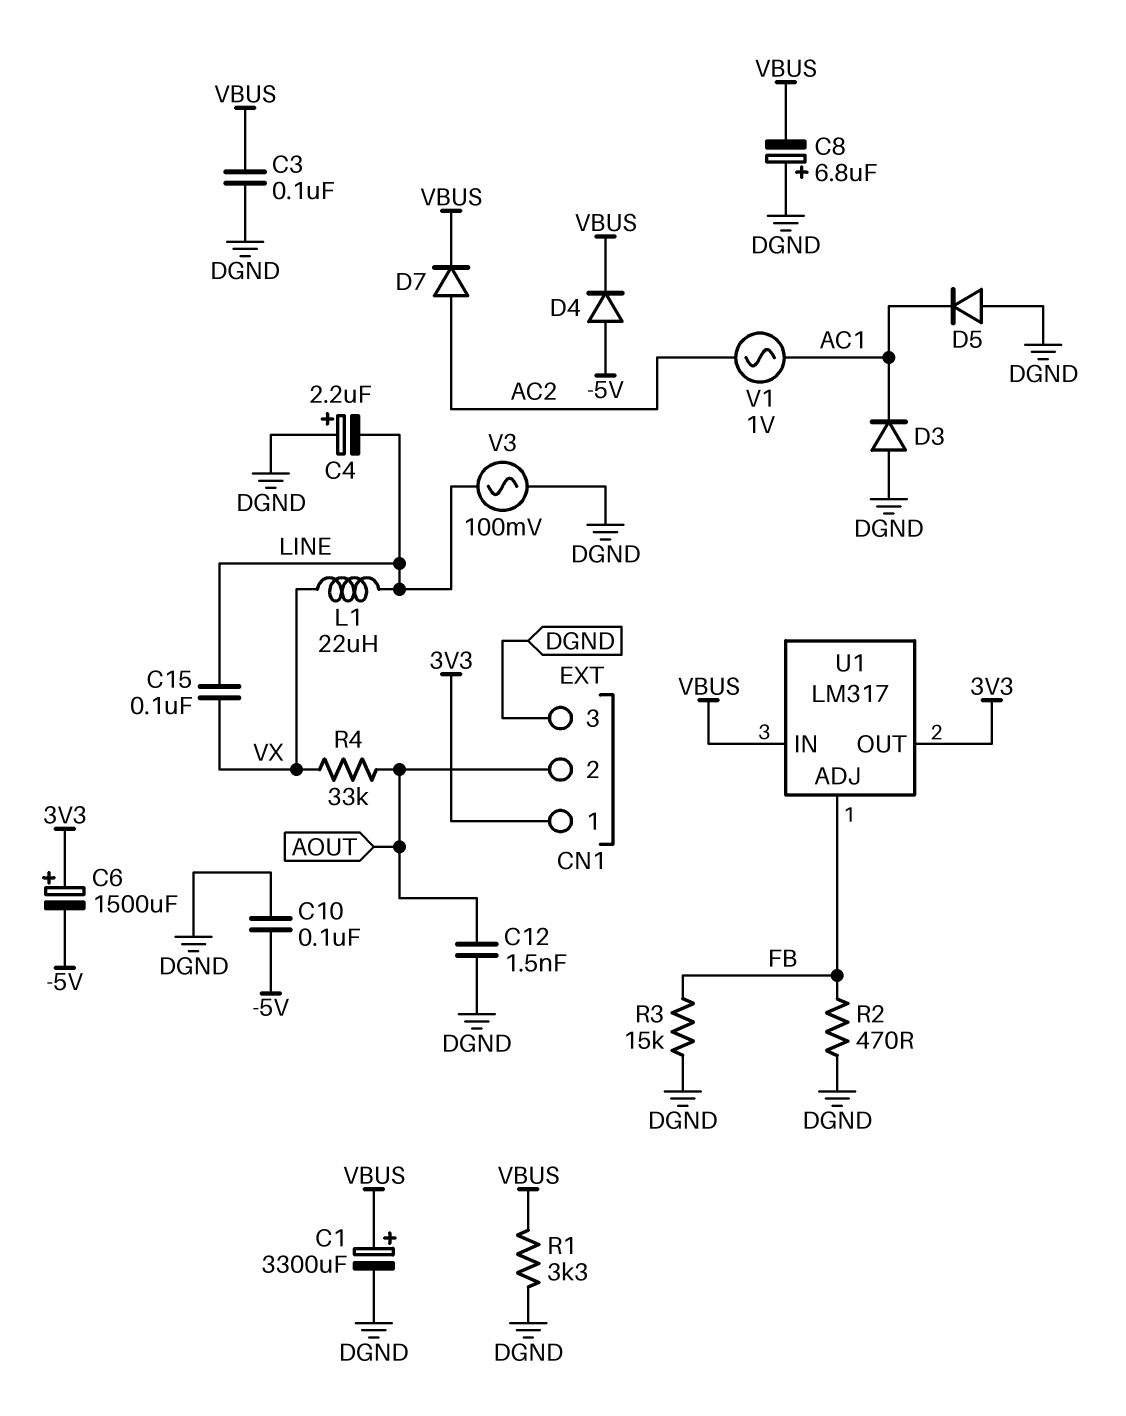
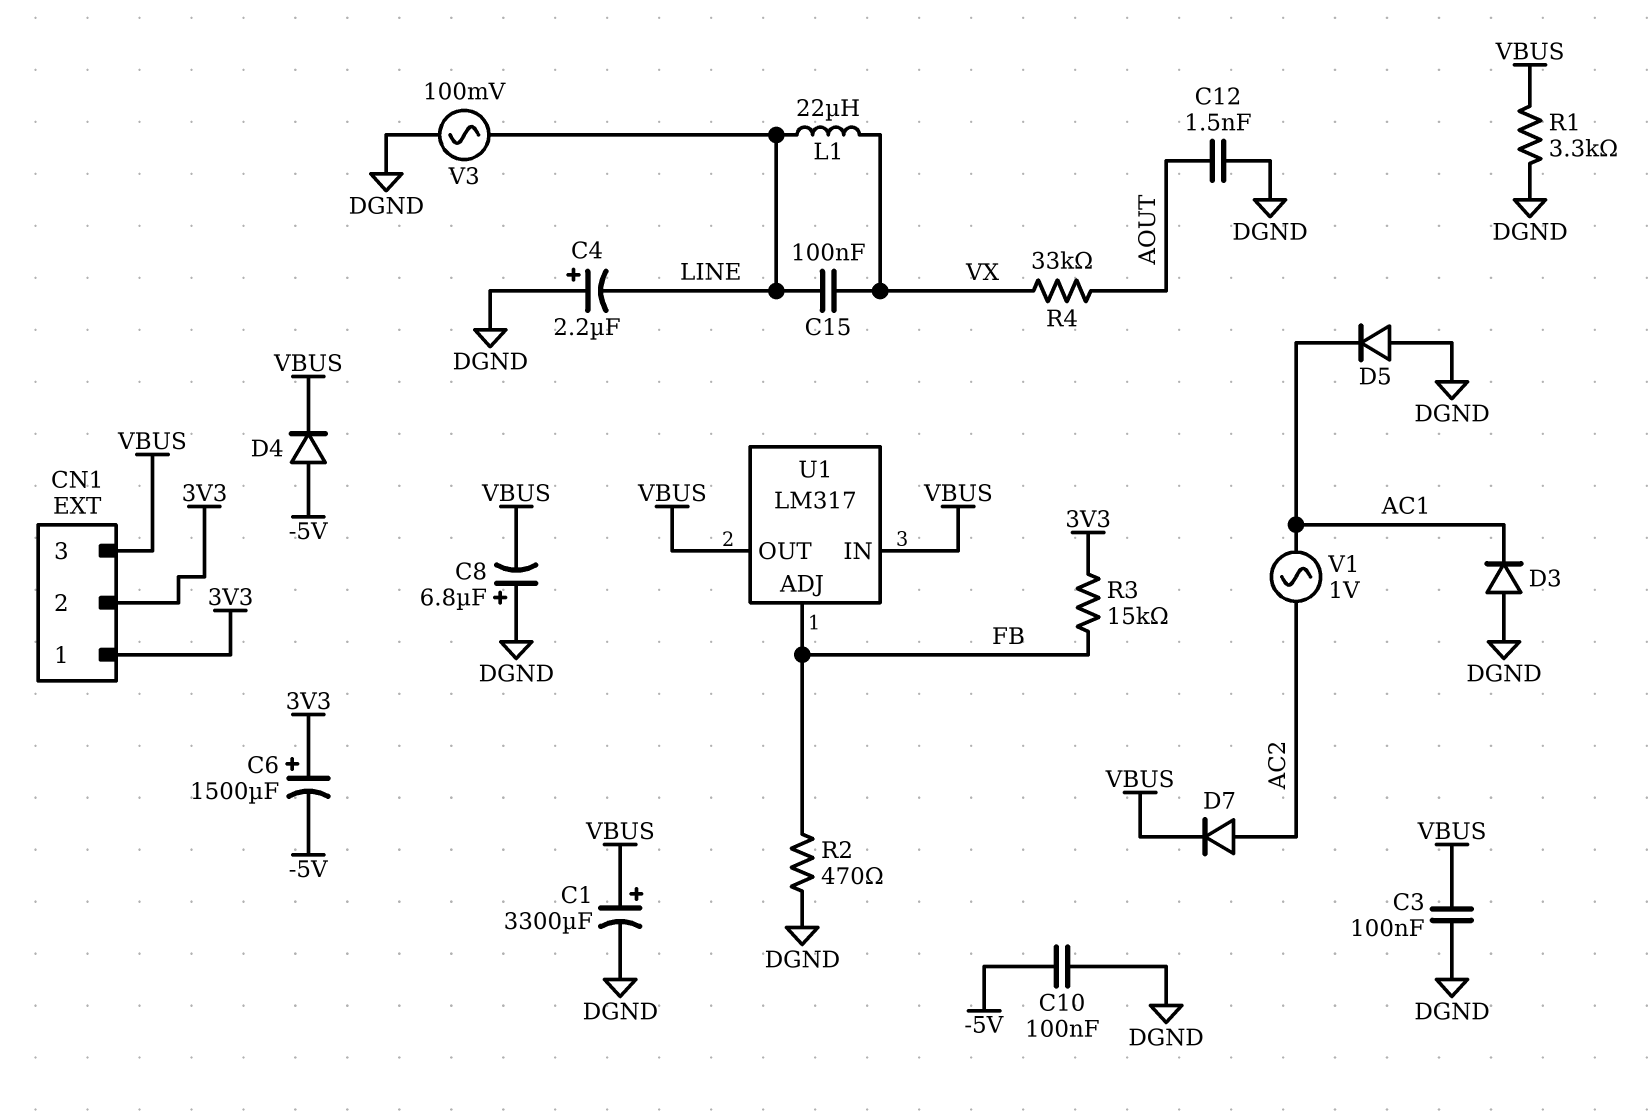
CN1 pin 2: AOUT -> 3V3
CN1 pin 3: DGND -> VBUS
R3: 15k (DGND, FB) -> 15k (3V3, FB)
U1 pin OUT: 3V3 -> VBUS

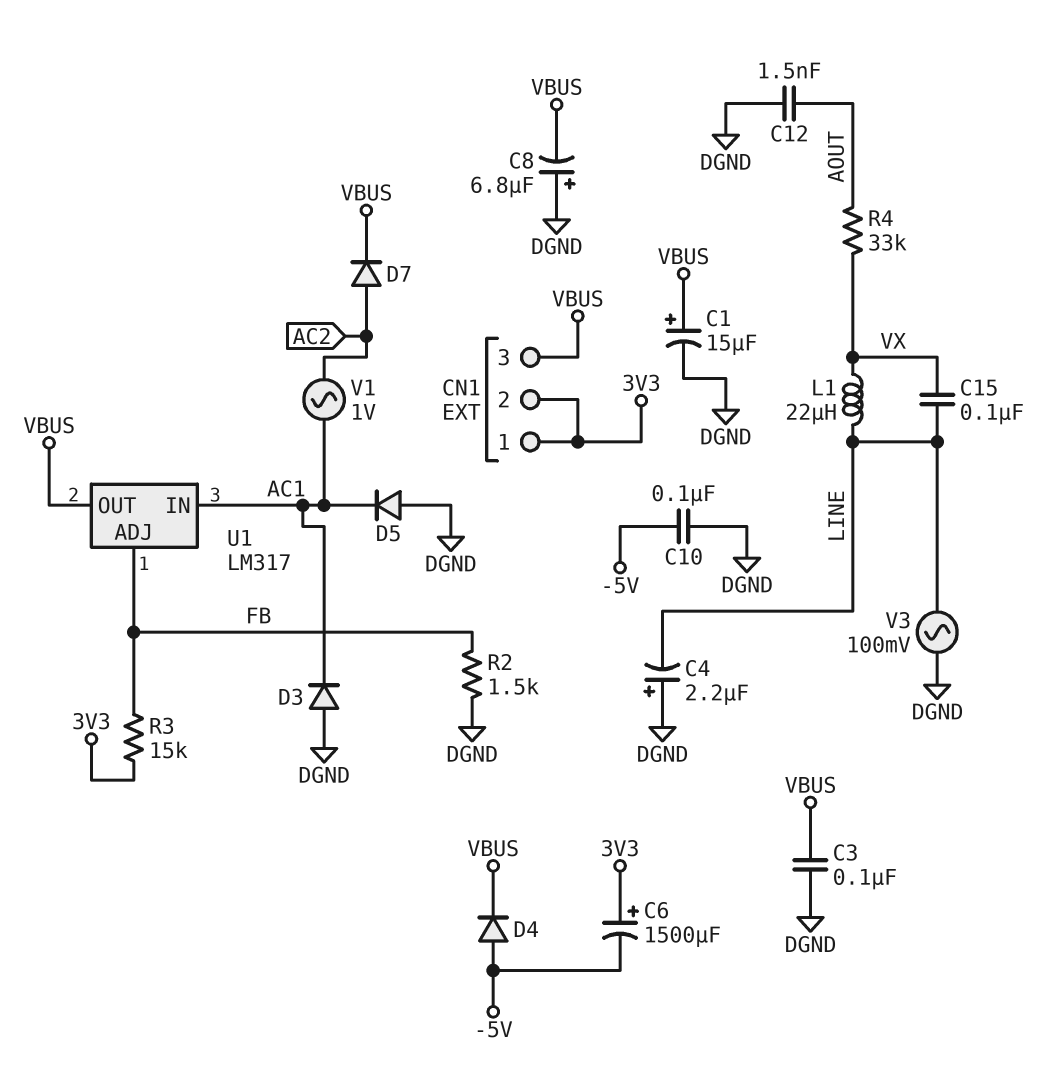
C1: 3300uF (plus VBUS, minus DGND) -> 15uF (plus VBUS, minus DGND)
R1: 3.3k (DGND, VBUS) -> none
R2: 470 (DGND, FB) -> 1.5k (DGND, FB)
U1 pin IN: VBUS -> AC1

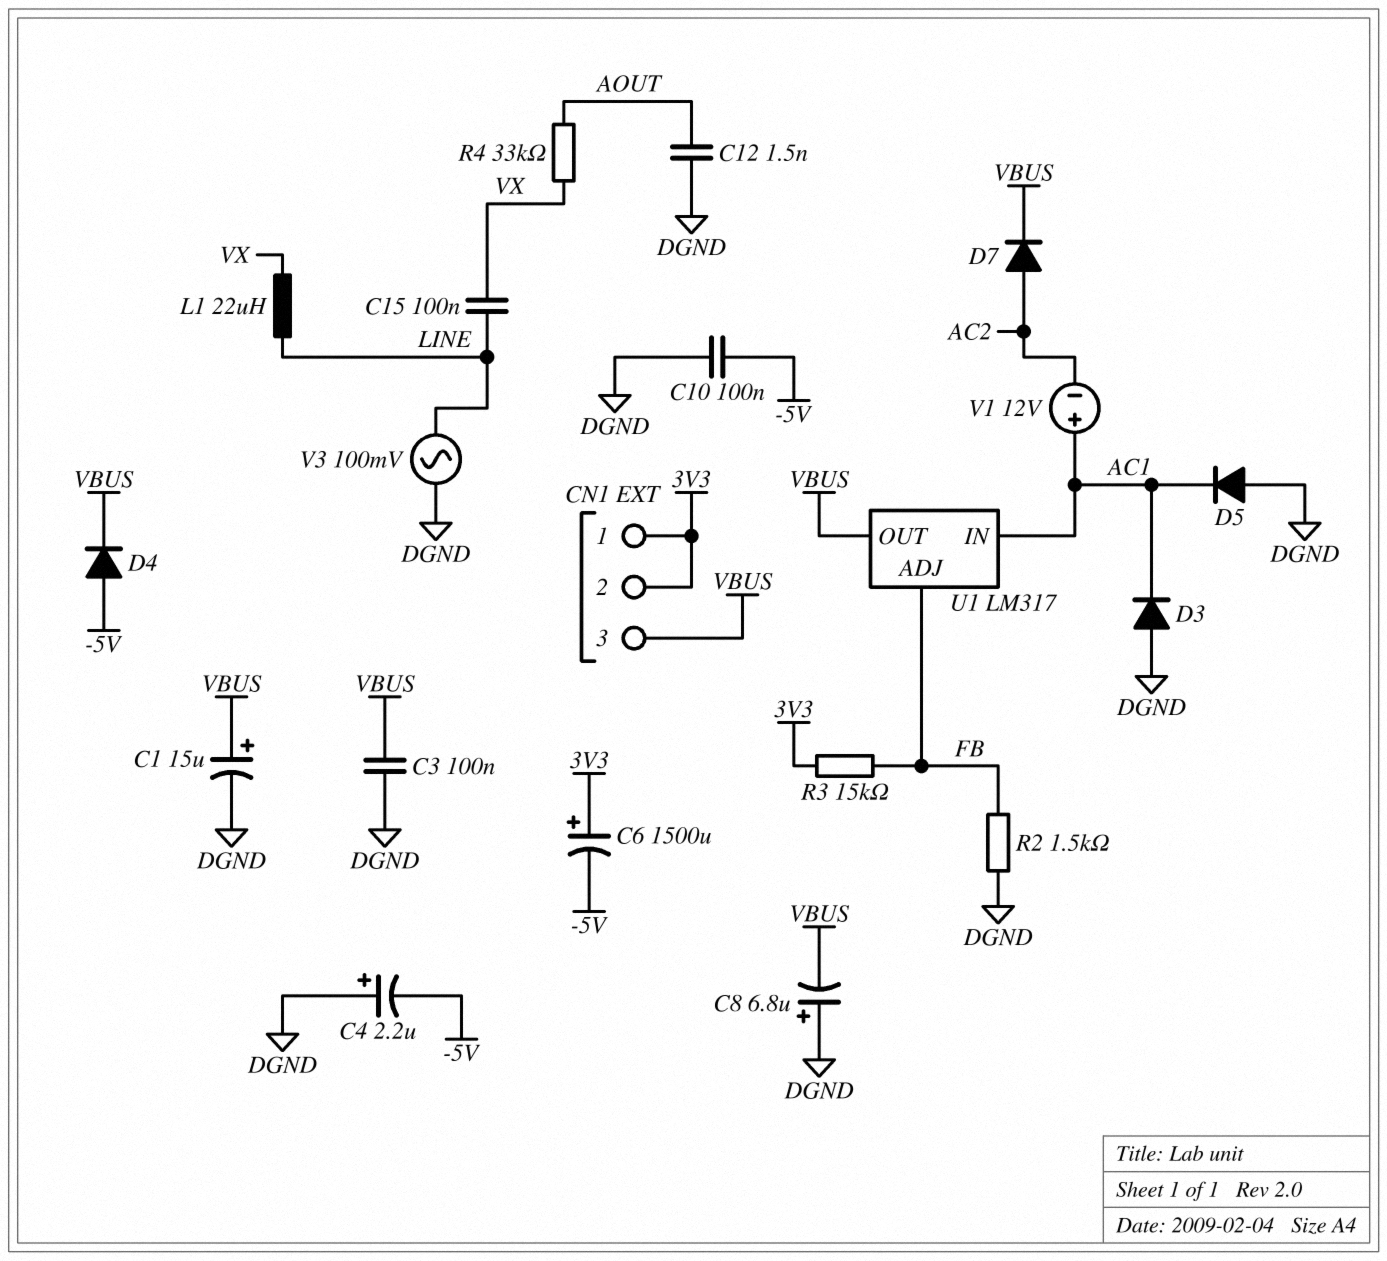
C4: 2.2uF (plus DGND, minus LINE) -> 2.2uF (plus DGND, minus -5V)
V1: AC 1V (AC1, AC2) -> 12V (plus AC1, minus AC2)

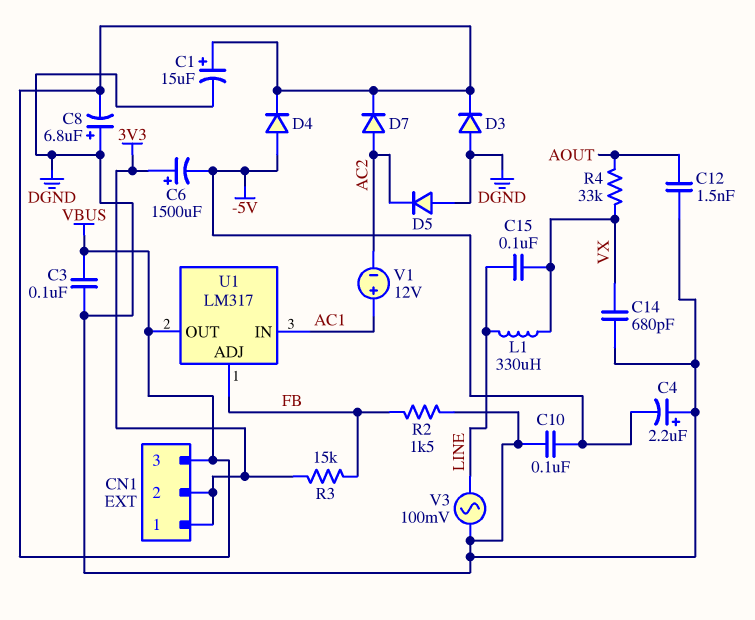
C14: none -> 680pF (DGND, VX)
D3: diode (A DGND, K AC1) -> diode (A DGND, K VBUS)
D5: diode (A DGND, K AC1) -> diode (A DGND, K AC2)
L1: 22uH (LINE, VX) -> 330uH (LINE, VX)

